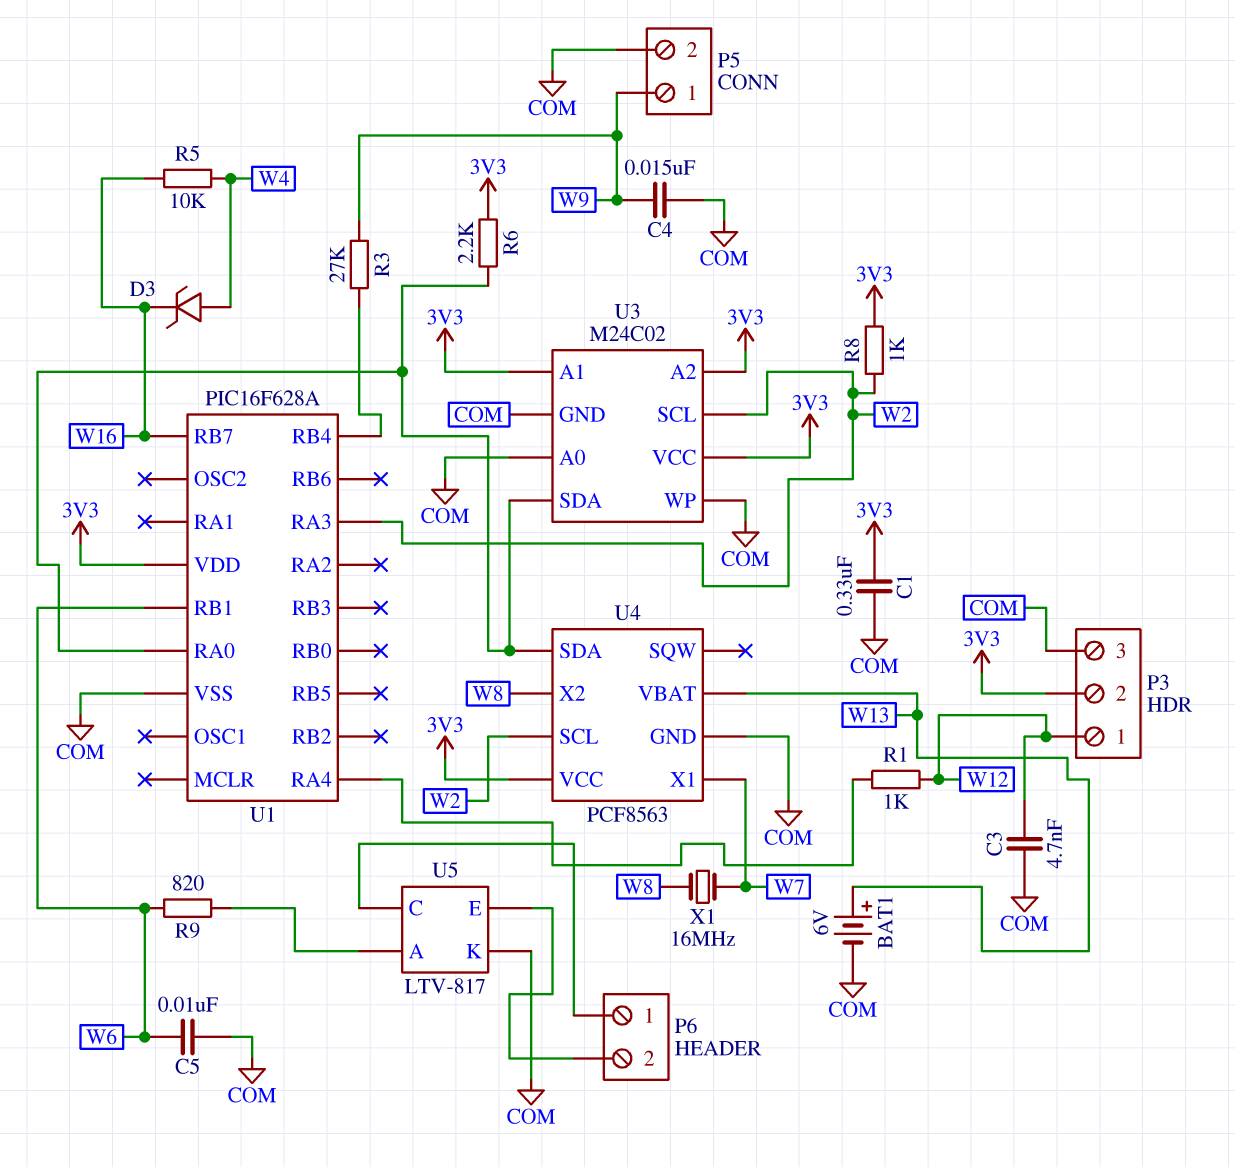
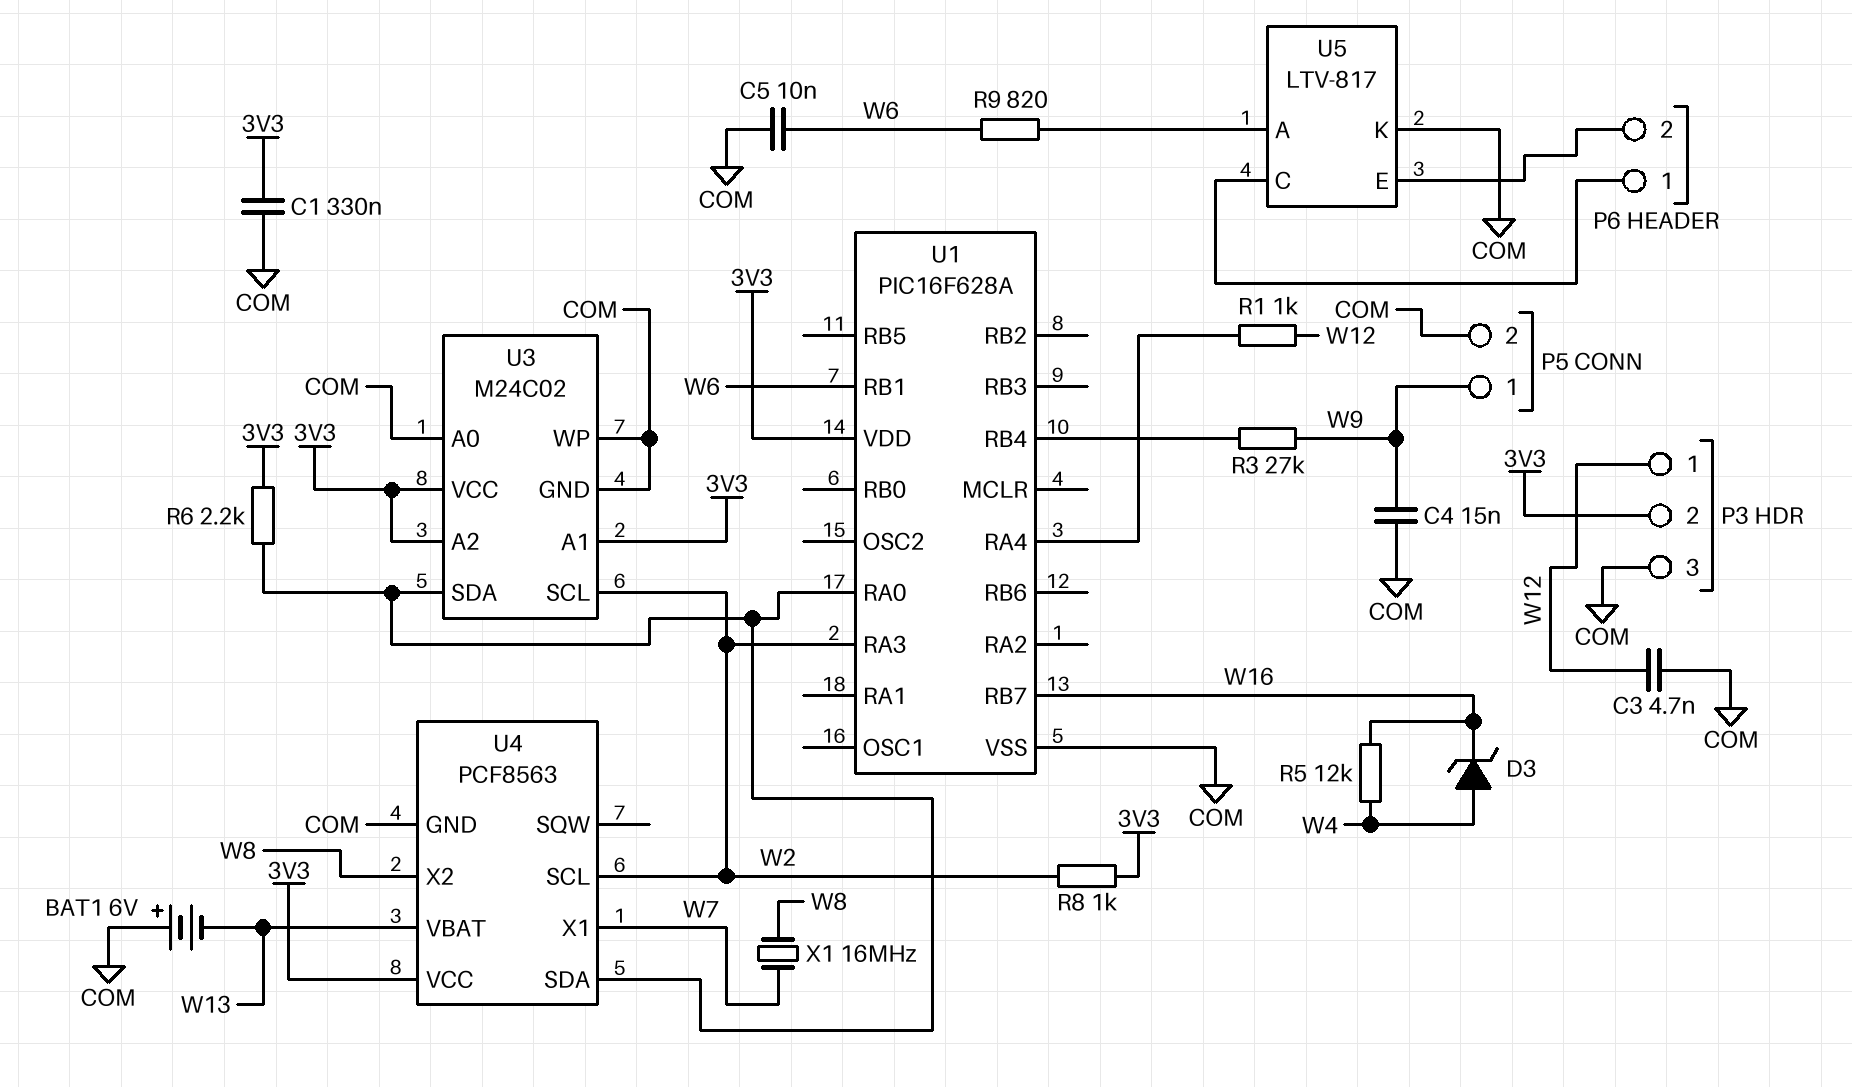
BAT1: 6V (plus W13, minus COM) -> 6V (plus COM, minus W13)
R5: 10k (W4, W16) -> 12k (W4, W16)

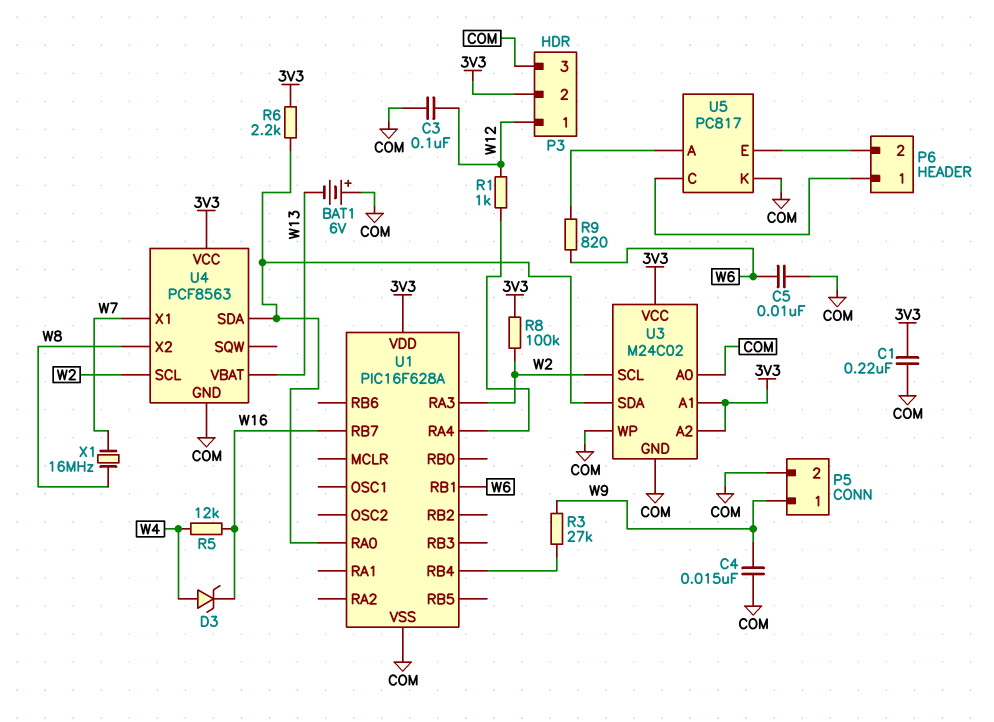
C1: 330nF (3V3, COM) -> 220nF (3V3, COM)
C3: 4.7nF (COM, W12) -> 100nF (COM, W12)
R8: 1k (3V3, W2) -> 100k (3V3, W2)
U5: LTV-817 -> PC817

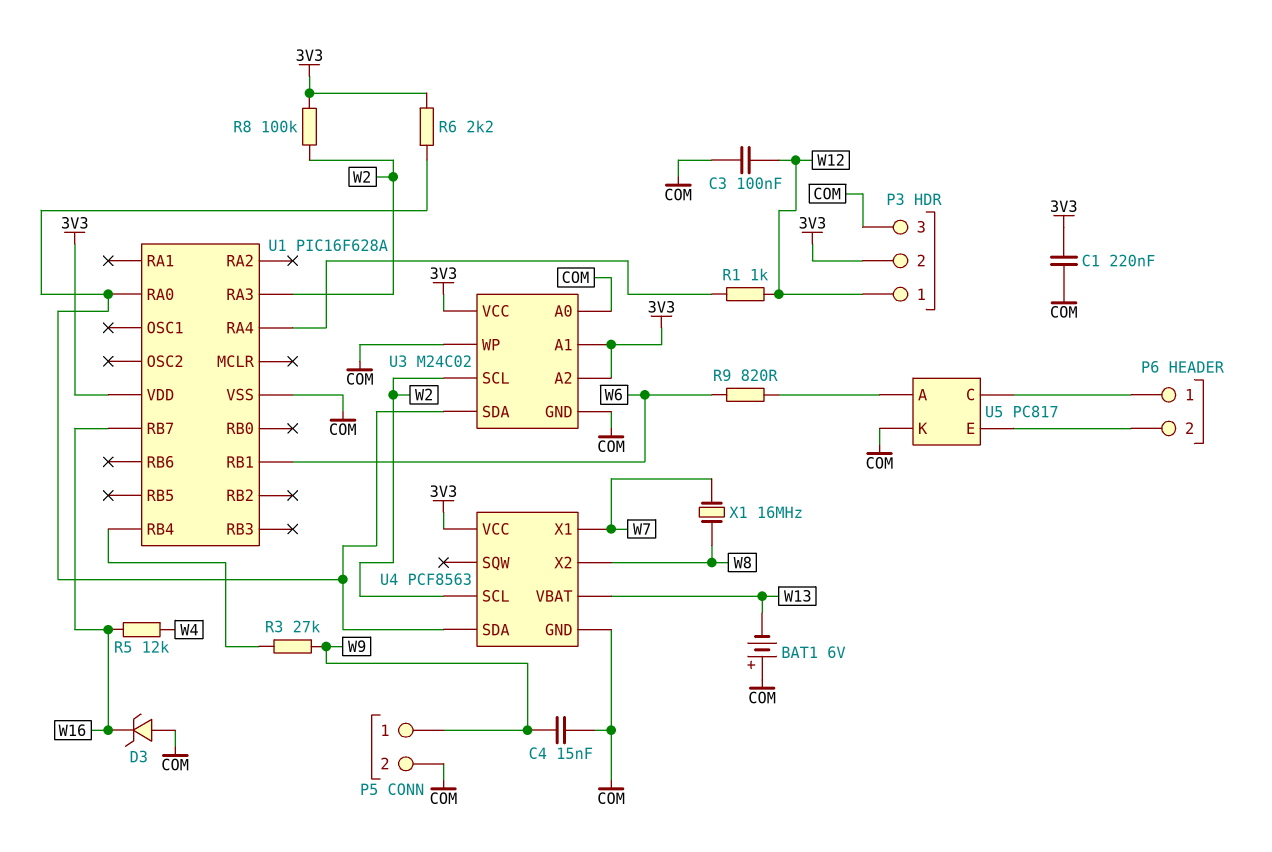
C5: 10nF (COM, W6) -> none
D3: zener (A W4, K W16) -> zener (A COM, K W16)

